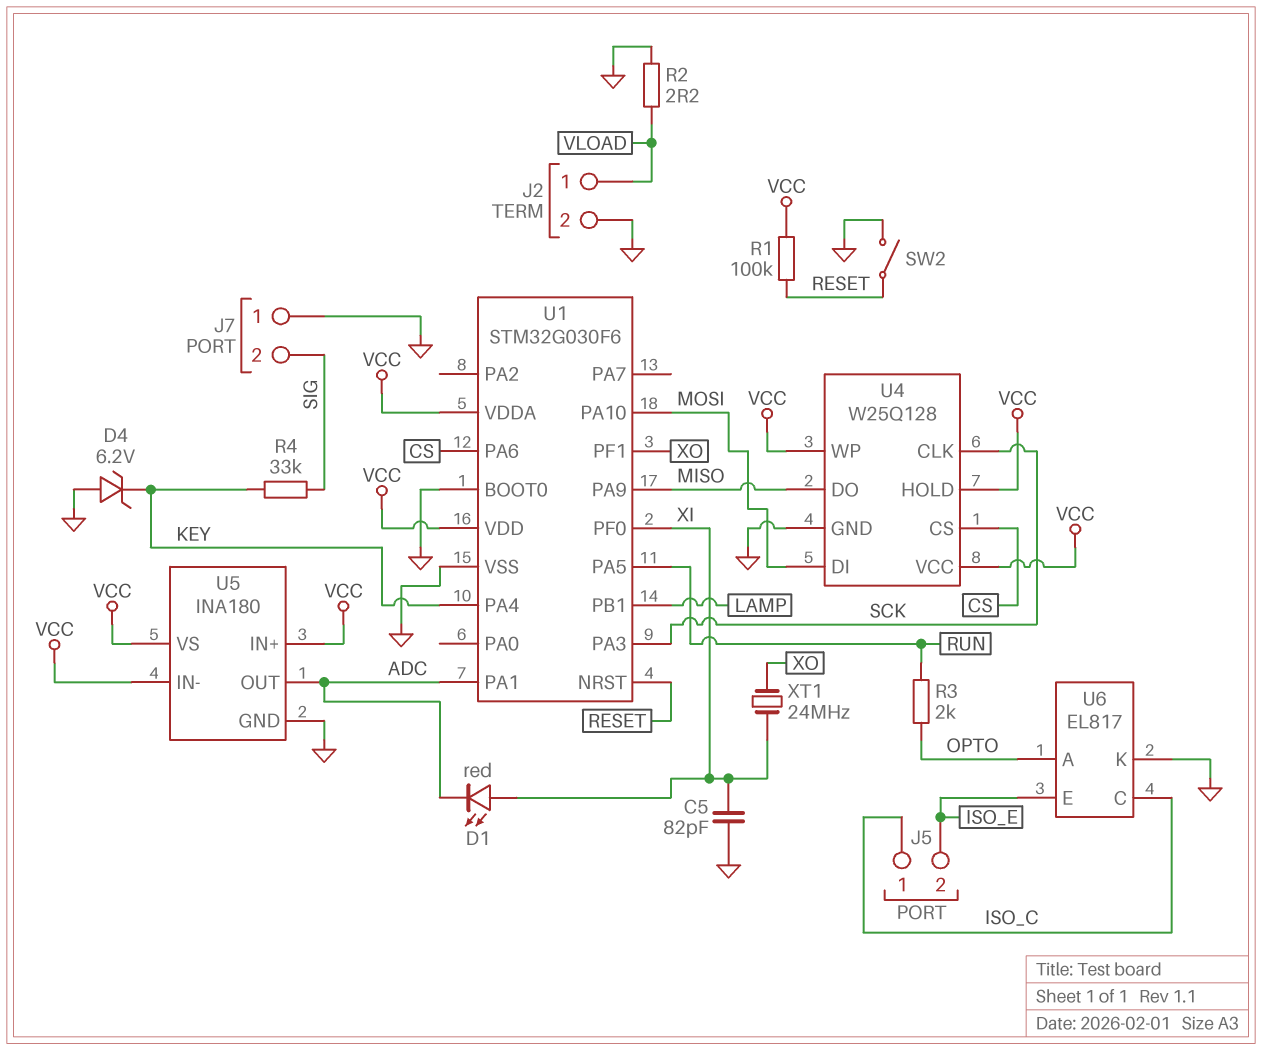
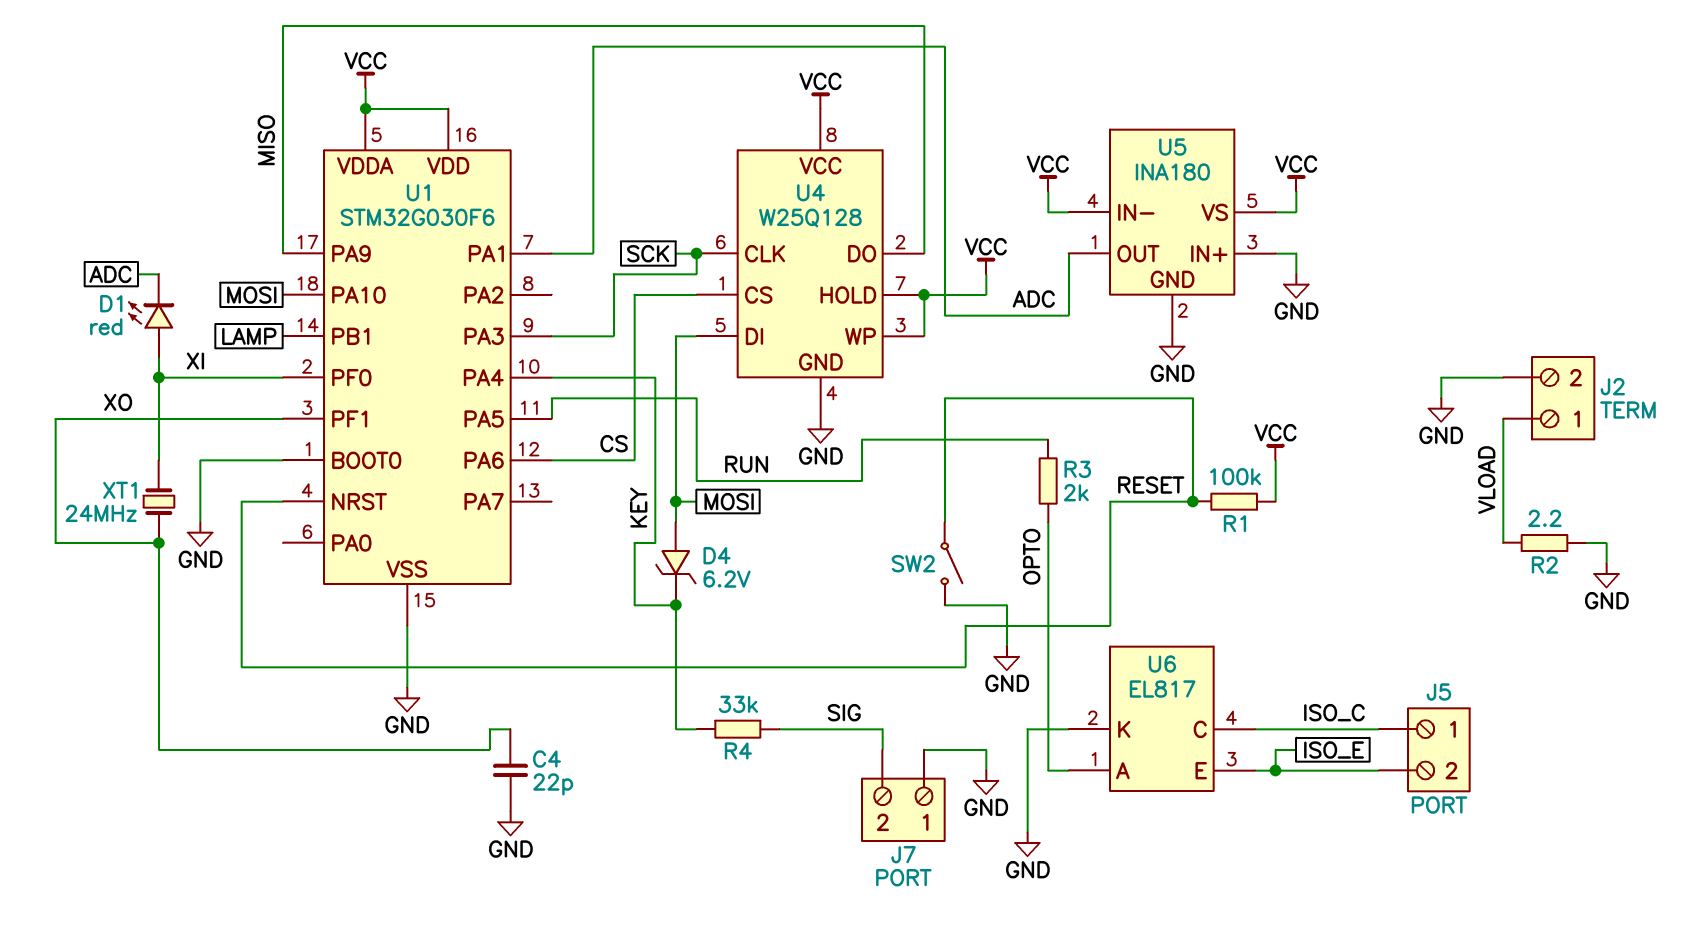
C4: none -> 22pF (GND, XO)
C5: 82pF (GND, XI) -> none
D4: zener 6.2V (A GND, K KEY) -> zener 6.2V (A MOSI, K KEY)
U5 pin IN+: VCC -> GND

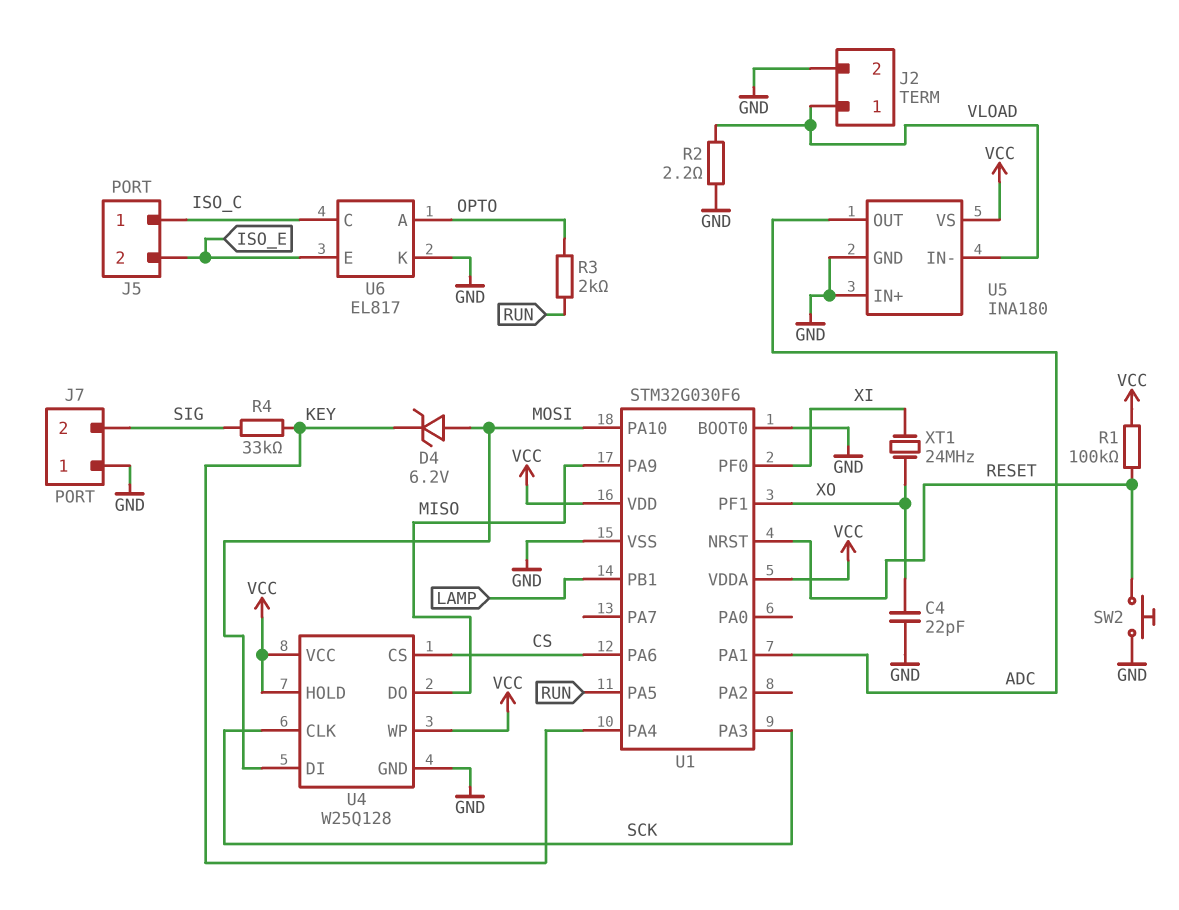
D1: LED red (A XI, K ADC) -> none
SW2: switch (GND, RESET) -> button (GND, RESET)
U5 pin IN-: VCC -> VLOAD

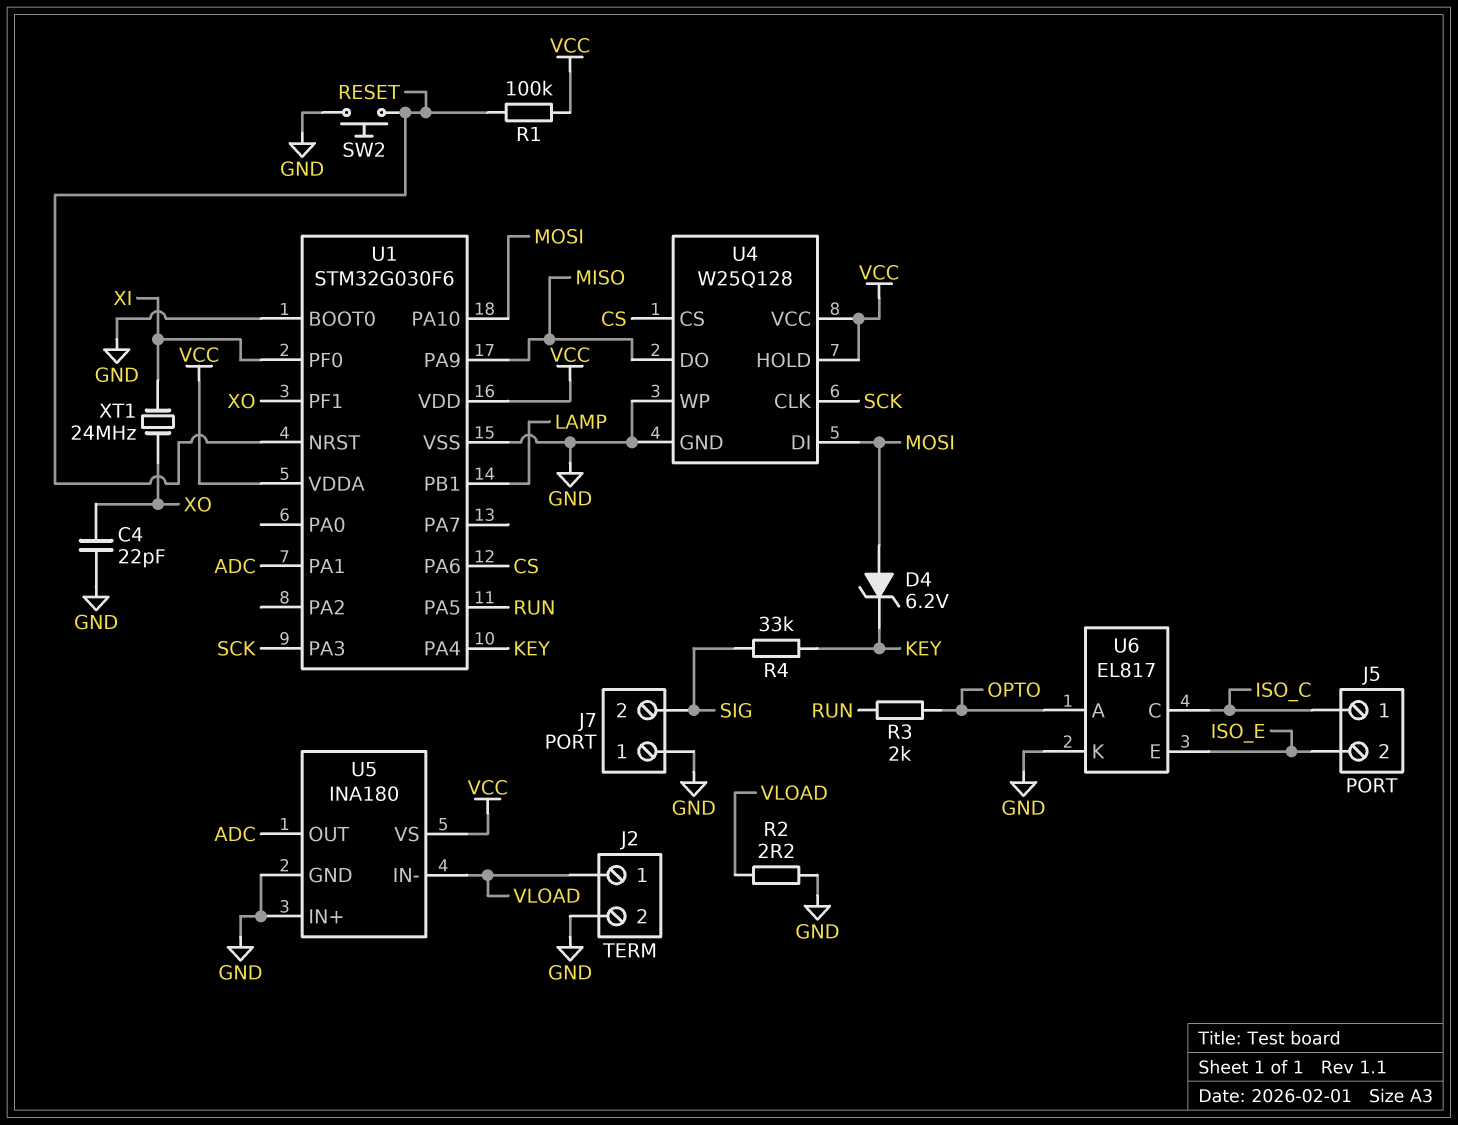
U4 pin WP: VCC -> GND

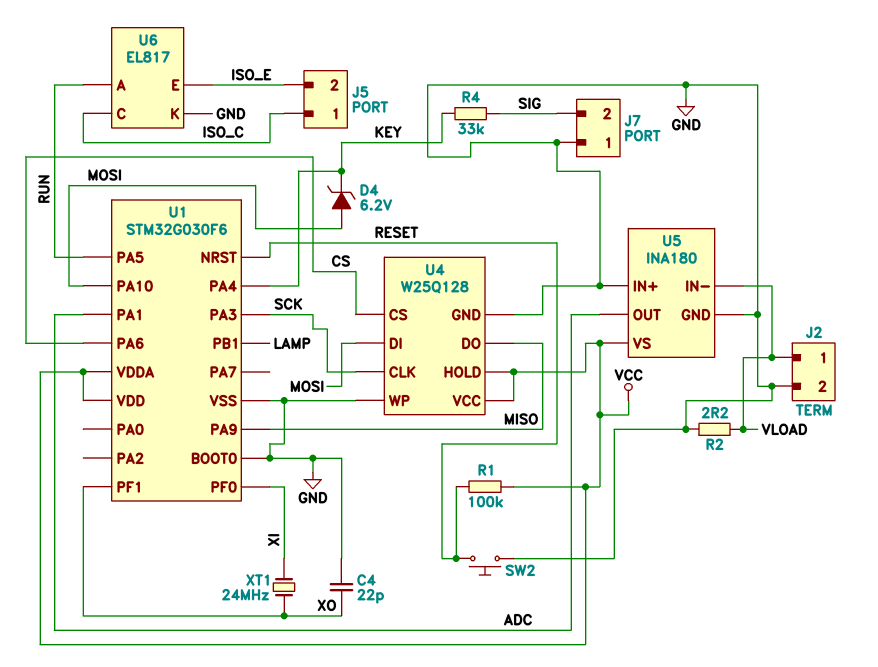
R3: 2k (OPTO, RUN) -> none
U6 pin A: OPTO -> RUN

